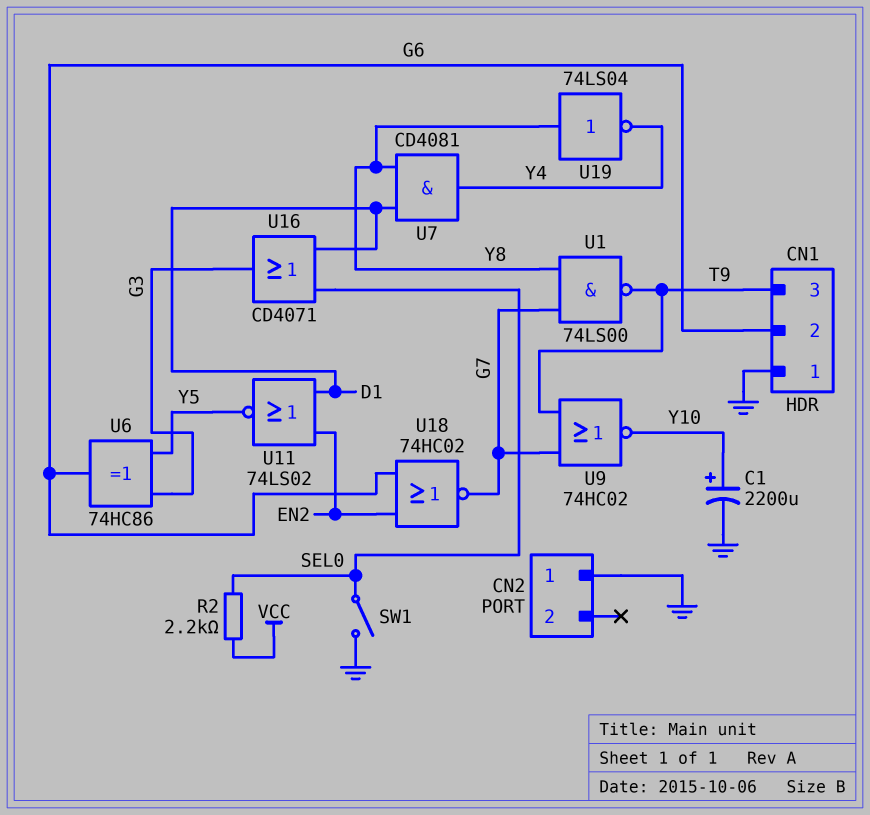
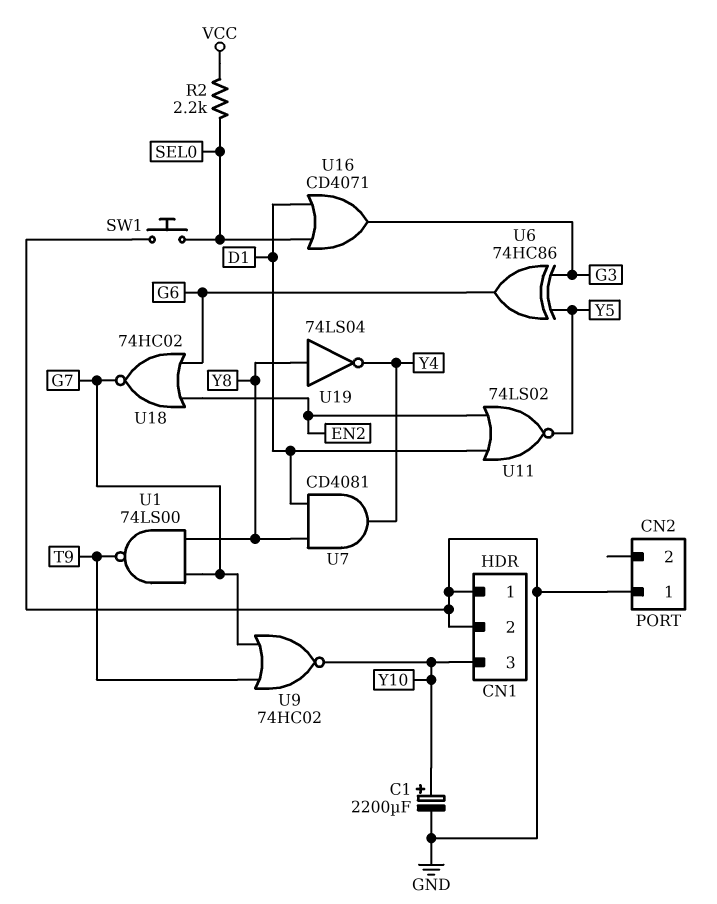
CN1 pin 2: G6 -> GND
CN1 pin 3: T9 -> Y10
SW1: switch (GND, SEL0) -> button (GND, SEL0)

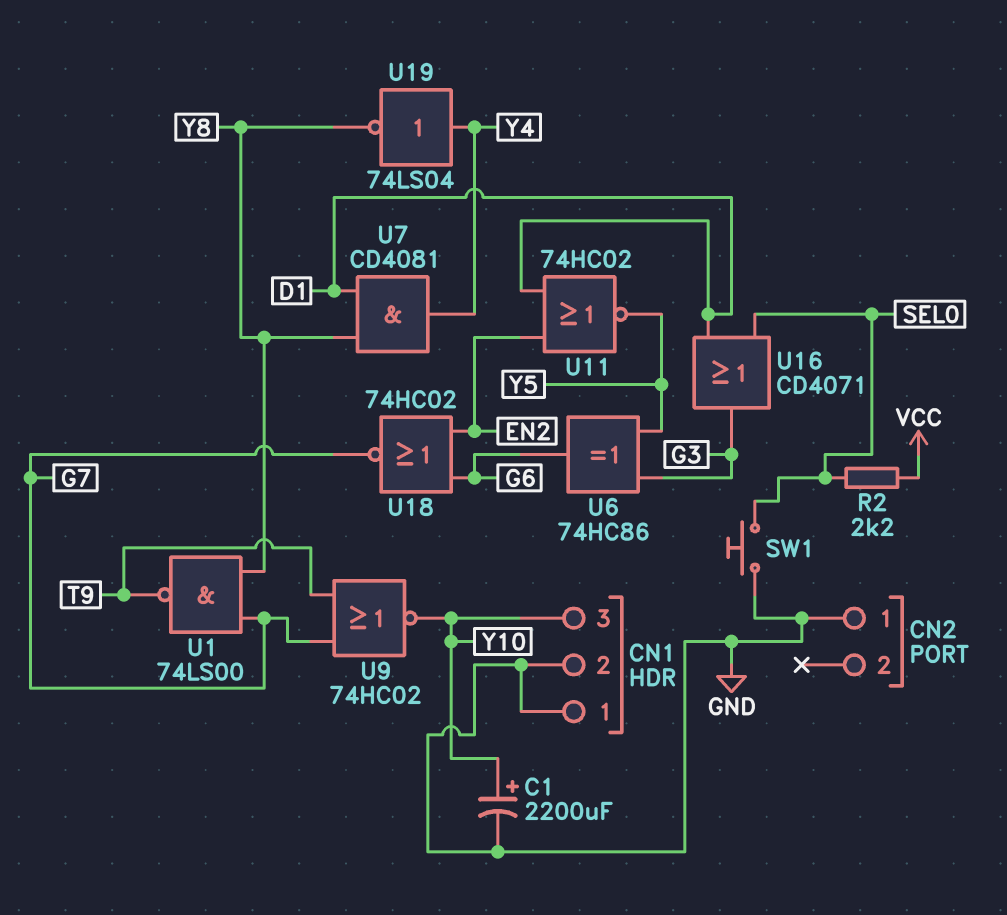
U11: NOR 74LS02 (in D1, in EN2, out Y5) -> NOR 74HC02 (in D1, in EN2, out Y5)
U19: NOT 74LS04 (in Y8, out Y4) -> NOT 74LS04 (in Y4, out Y8)

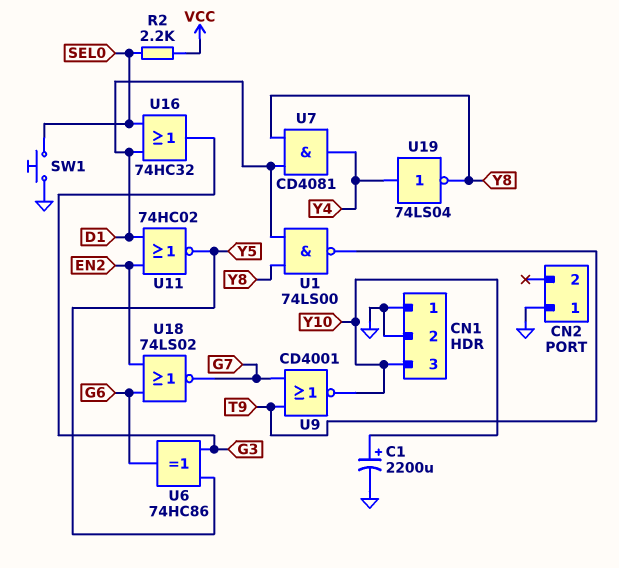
U1: NAND 74LS00 (in G7, in Y8, out T9) -> NAND 74LS00 (in D1, in Y8, out T9)
U9: NOR 74HC02 (in G7, in T9, out Y10) -> NOR CD4001 (in G7, in T9, out Y10)
U16: OR CD4071 (in D1, in SEL0, out G3) -> OR 74HC32 (in D1, in SEL0, out G3)
U18: NOR 74HC02 (in EN2, in G6, out G7) -> NOR 74LS02 (in EN2, in G6, out G7)

